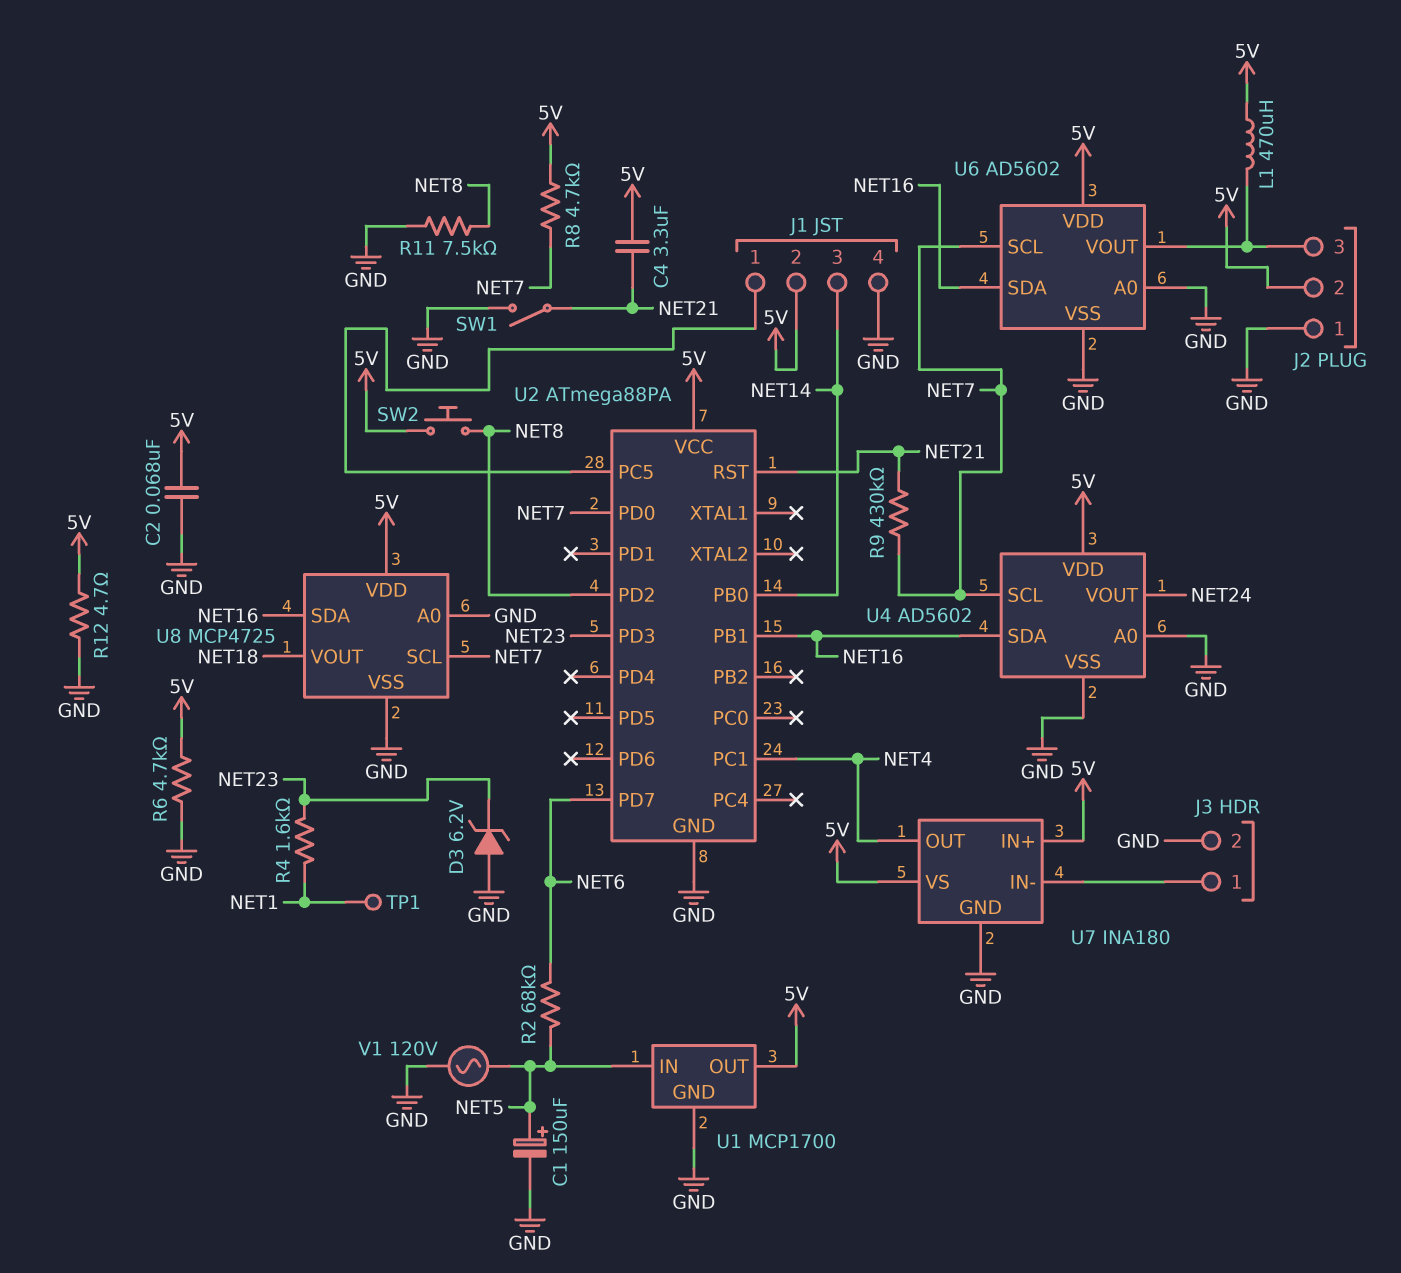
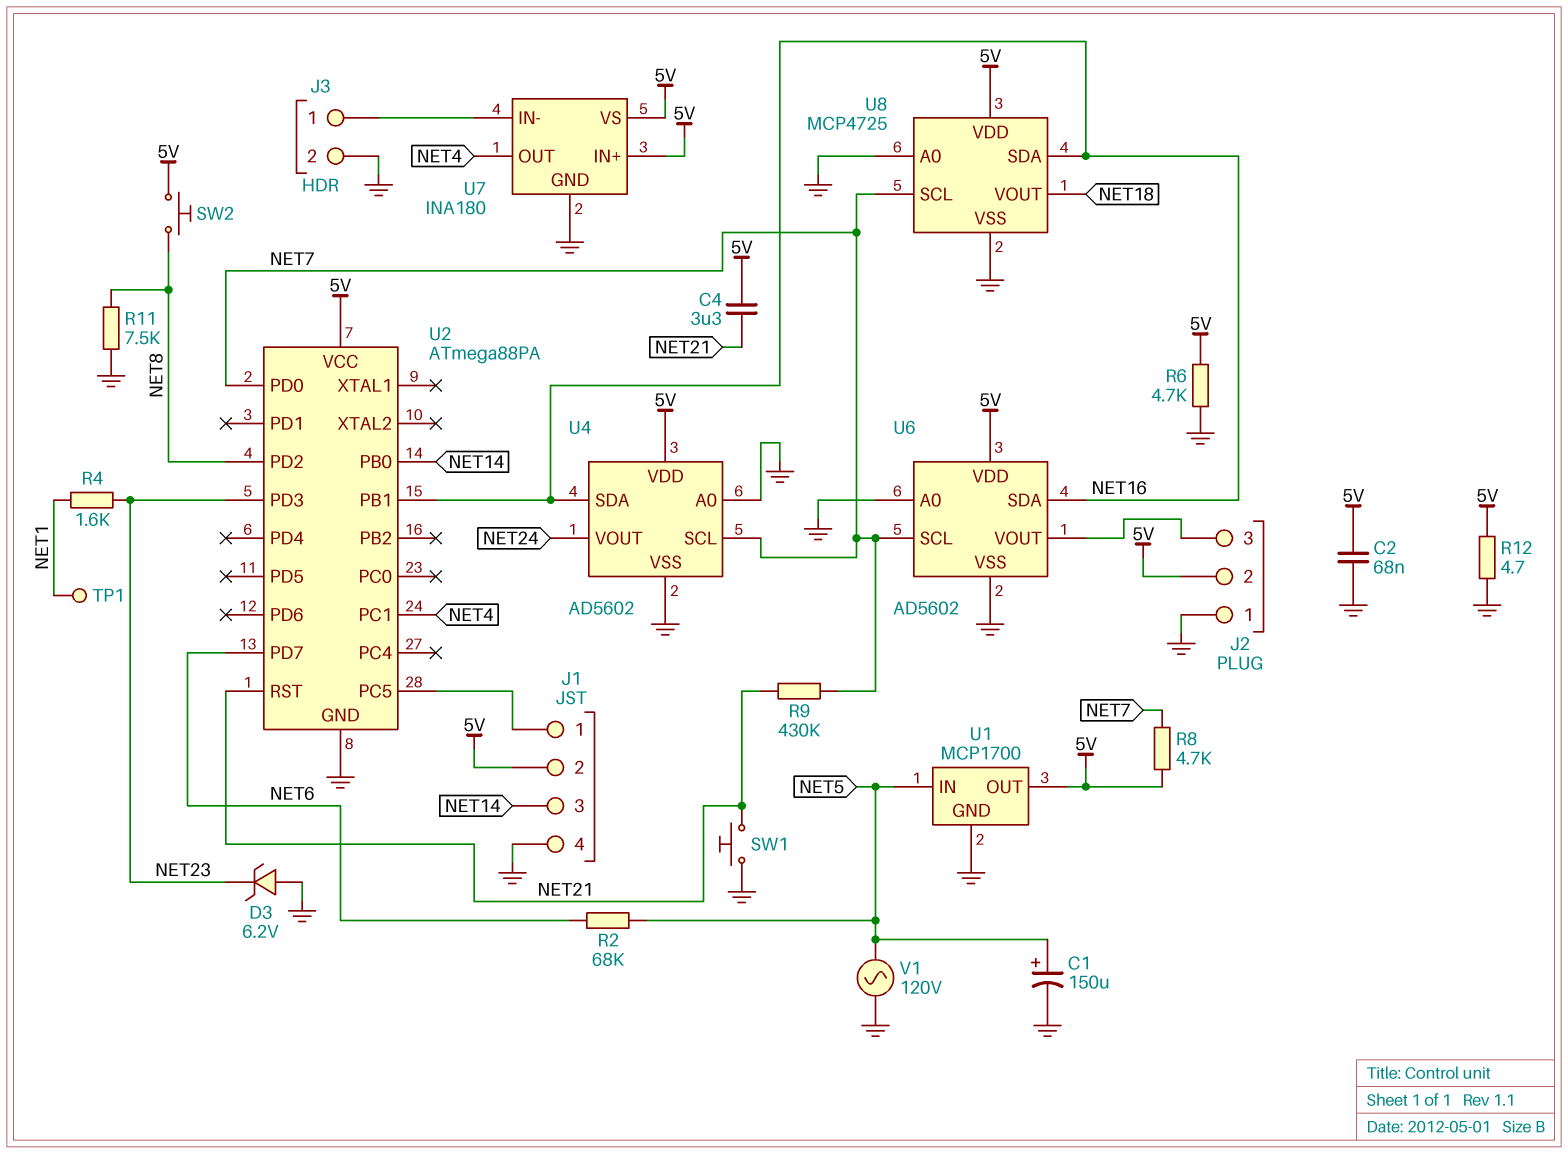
L1: 470uH (5V, J2/3) -> none
SW1: switch (GND, NET21) -> button (GND, NET21)

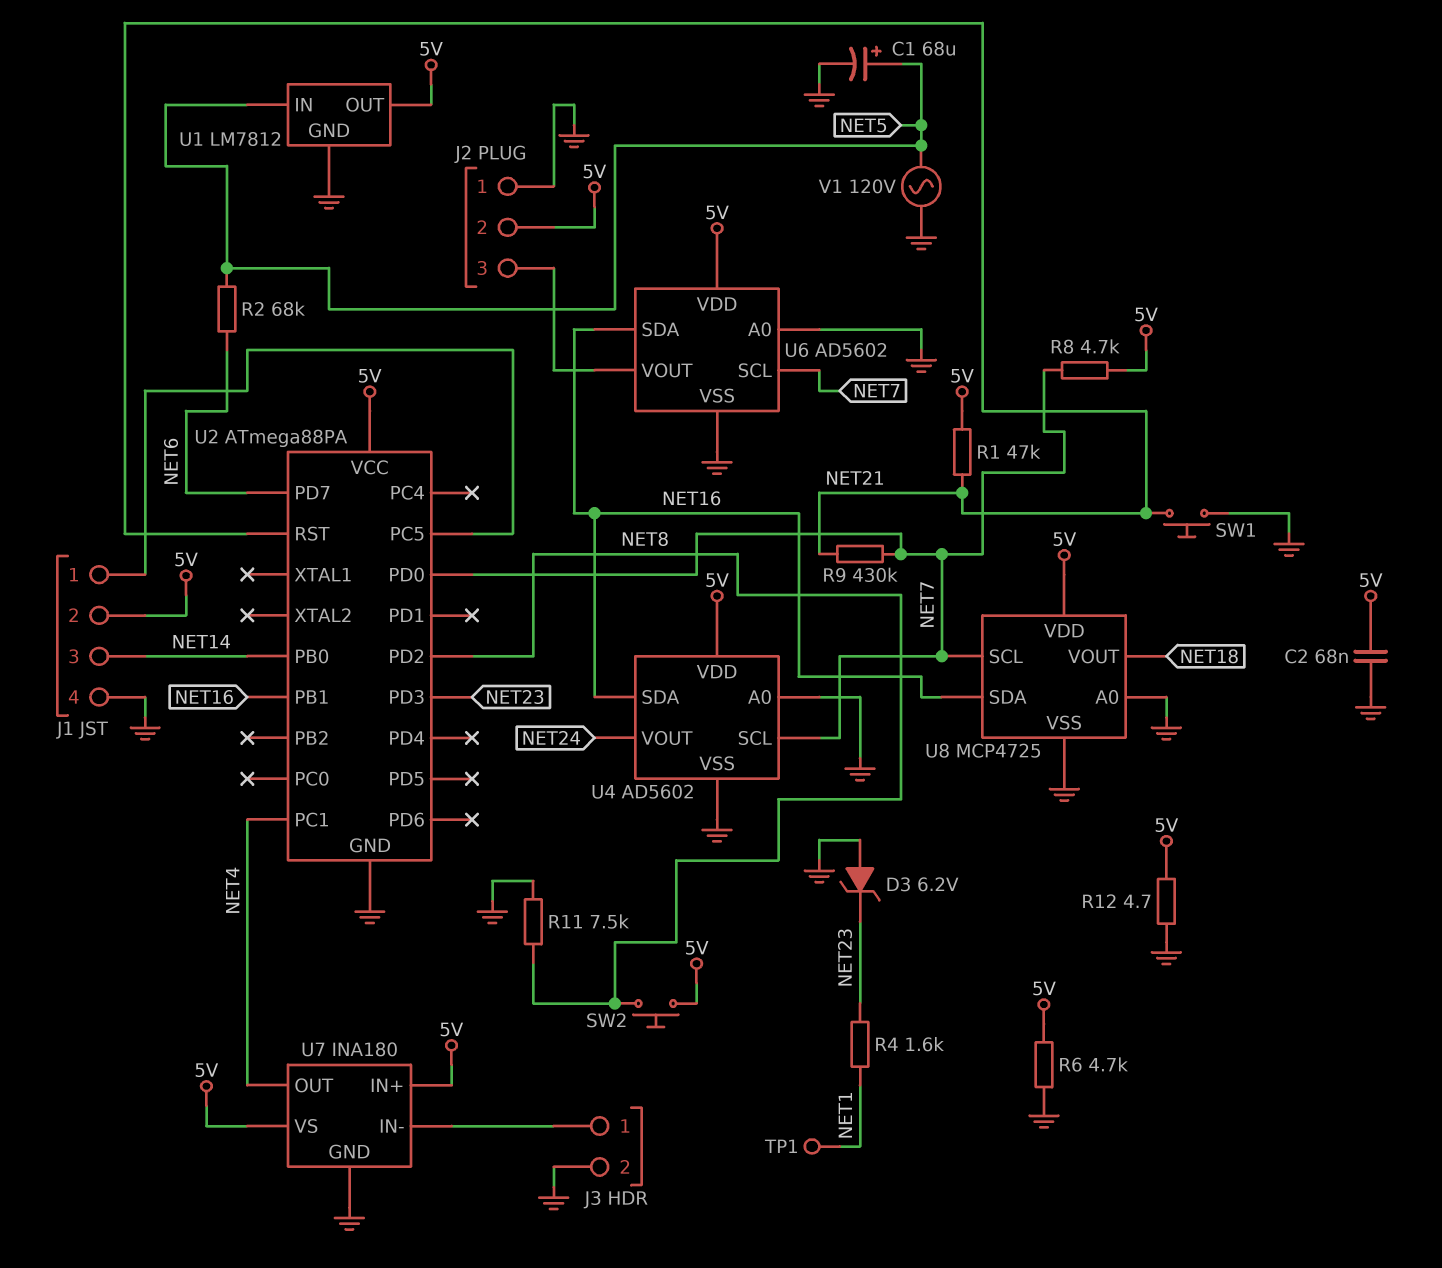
C1: 150uF (plus NET5, minus GND) -> 68uF (plus NET5, minus GND)
C4: 3.3uF (5V, NET21) -> none
R1: none -> 47k (5V, NET21)
U1: MCP1700 -> LM7812

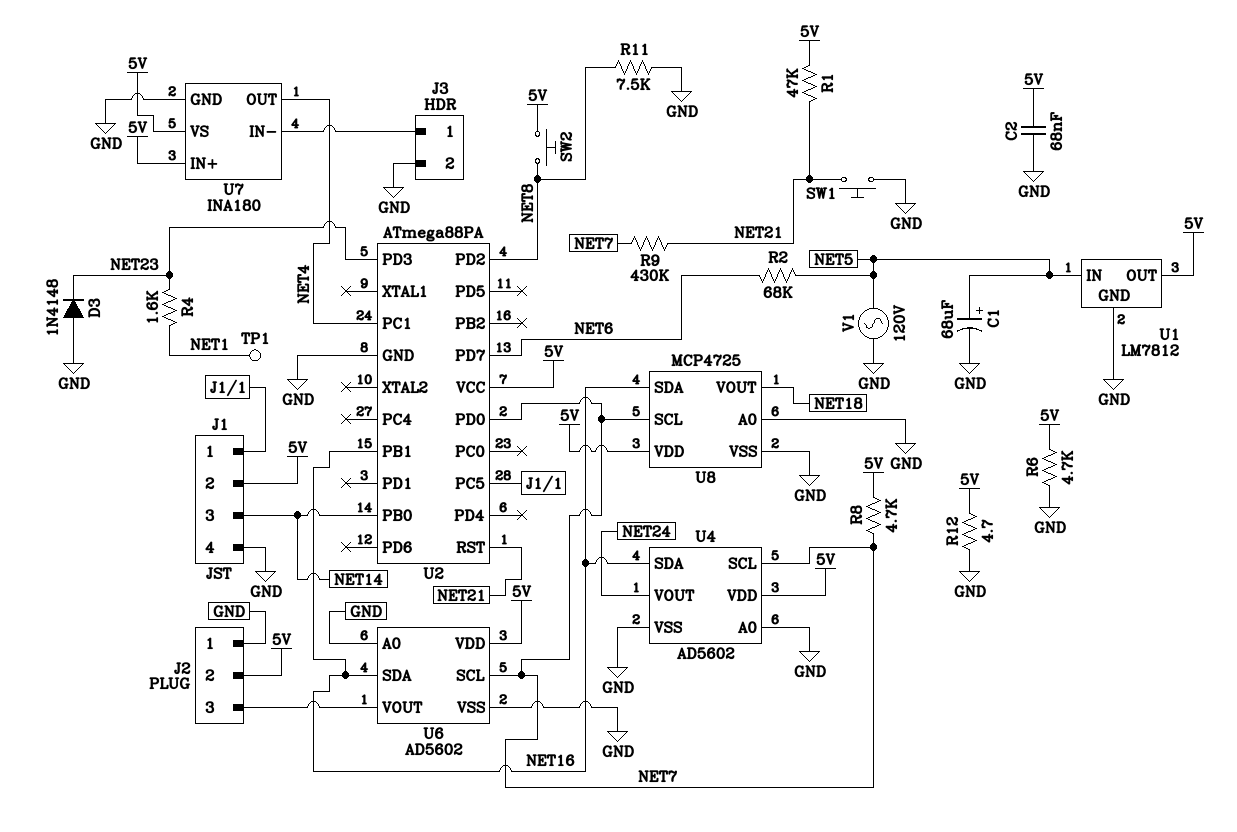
D3: zener 6.2V (A GND, K NET23) -> diode 1N4148 (A GND, K NET23)

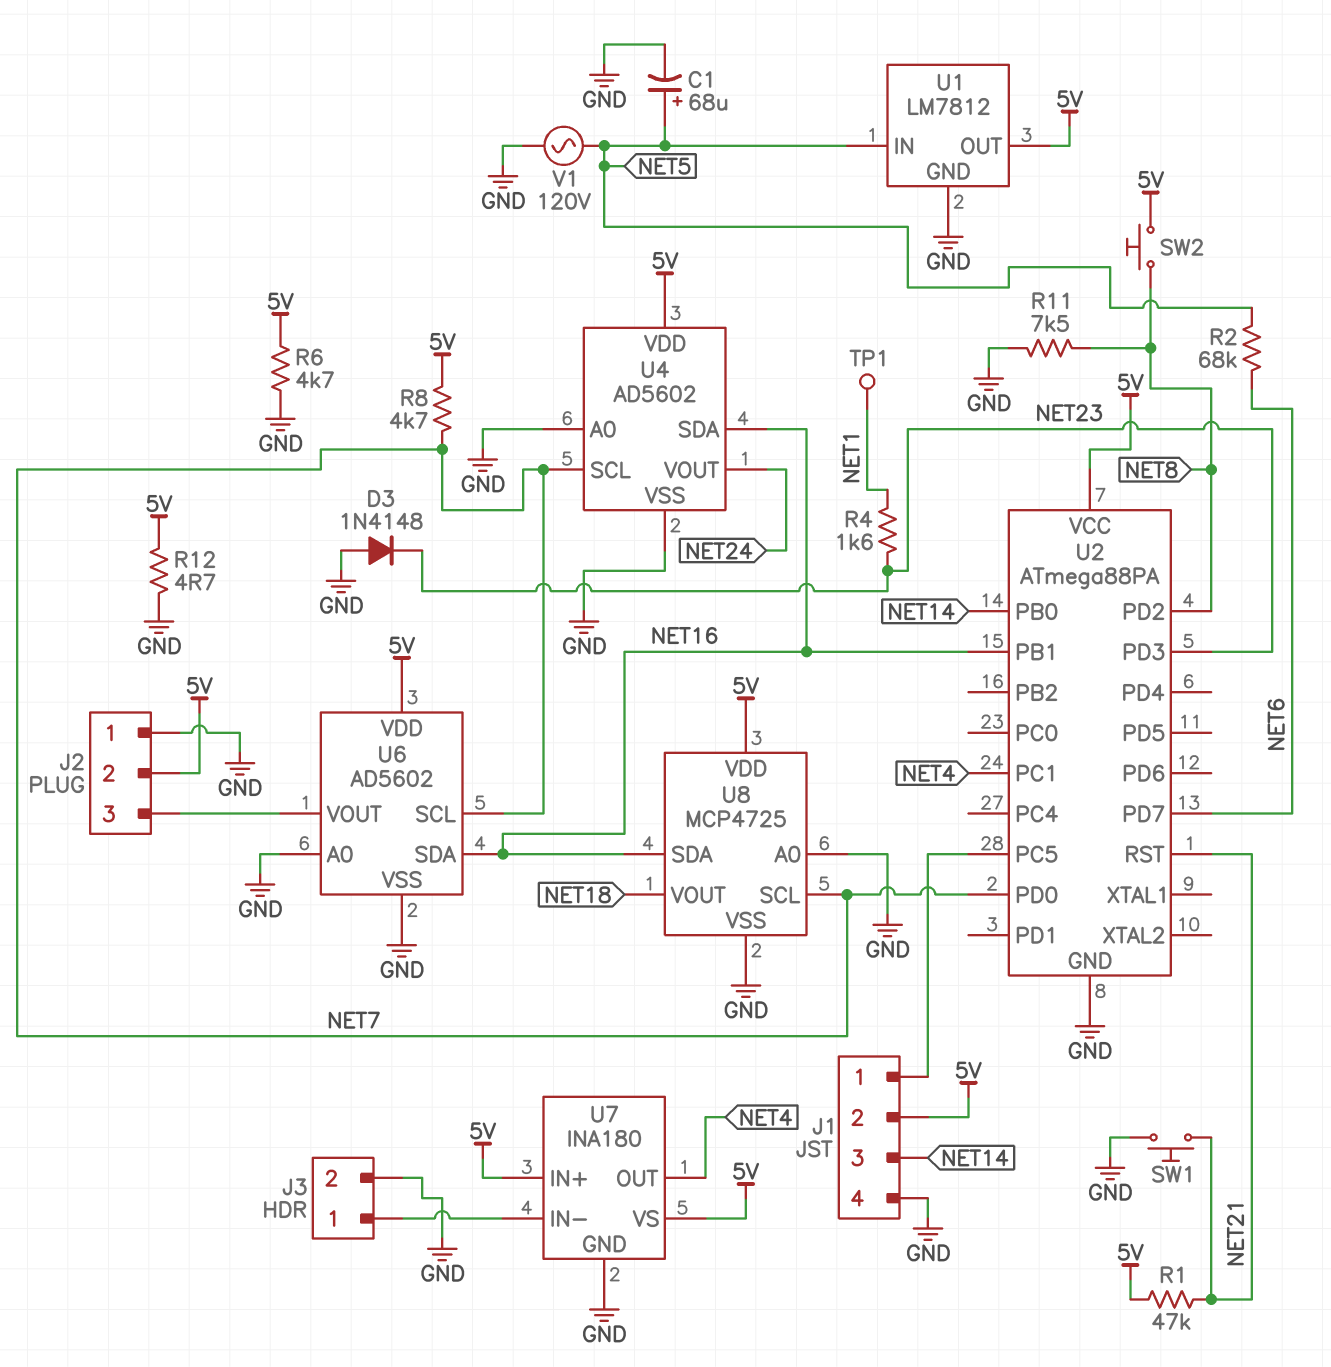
C2: 68nF (5V, GND) -> none
R9: 430k (NET7, NET21) -> none

